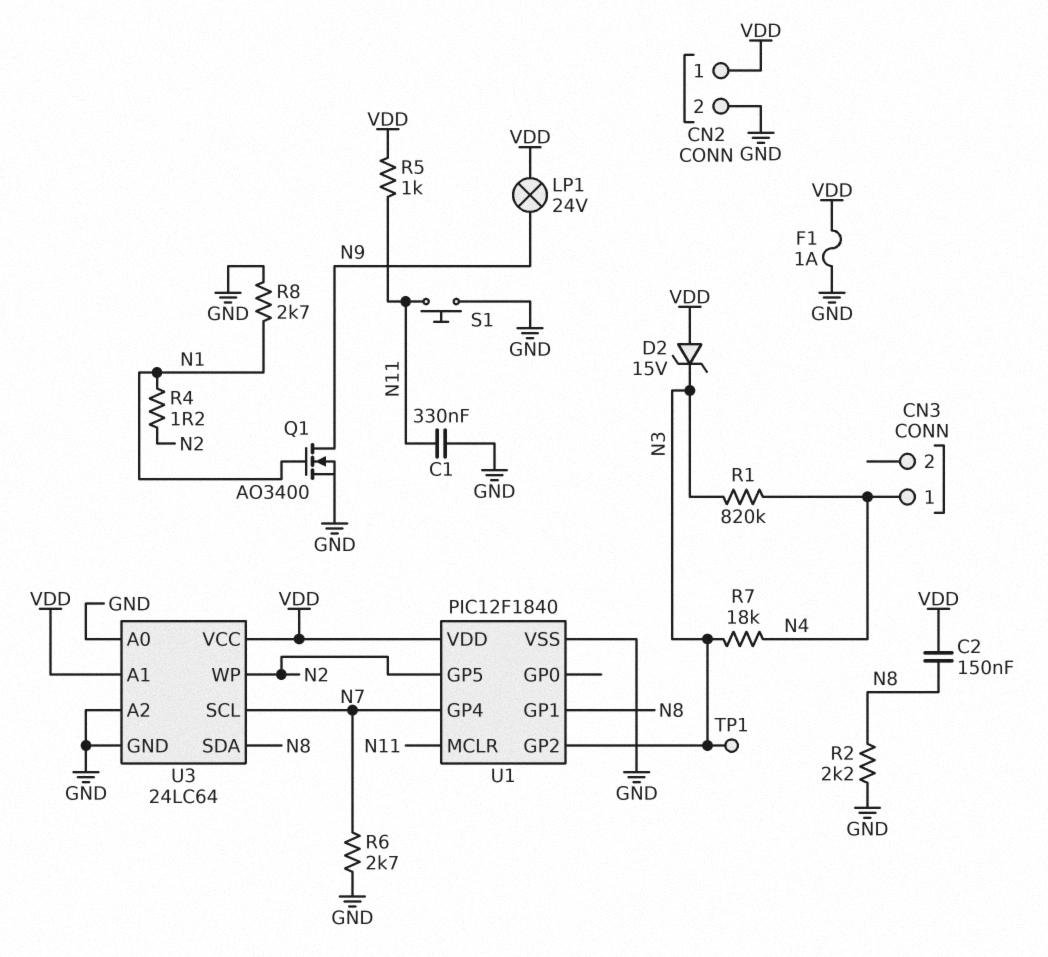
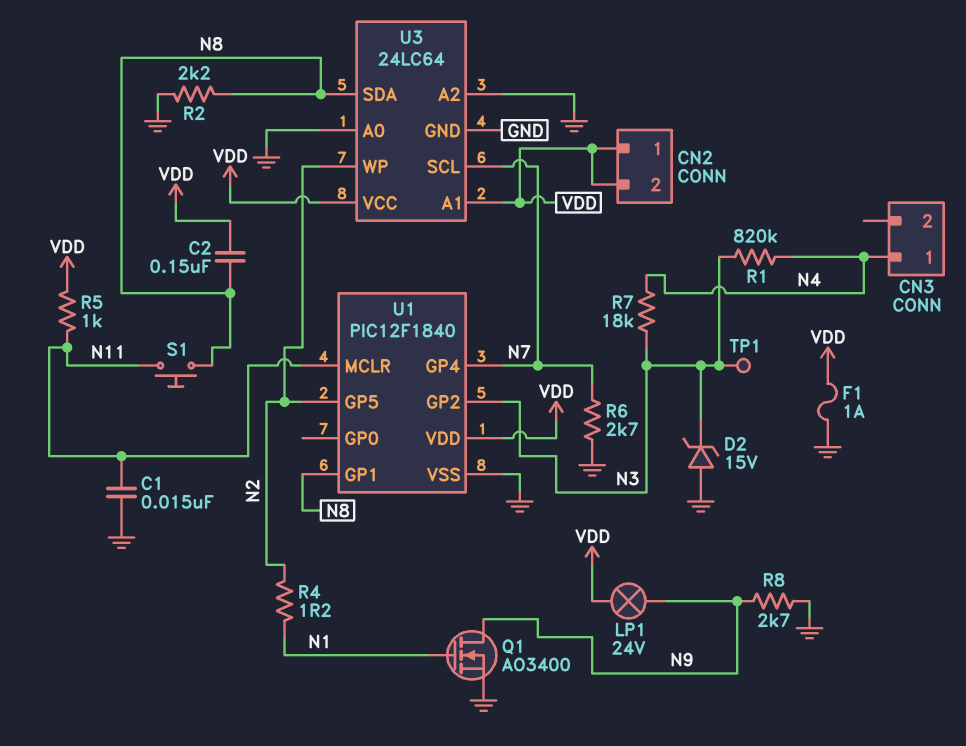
C1: 330nF (GND, N11) -> 15nF (GND, N11)
CN2 pin 2: GND -> VDD
D2: zener 15V (A VDD, K N3) -> zener 15V (A GND, K N3)
R8: 2.7k (GND, N1) -> 2.7k (GND, N9)
S1: button (GND, N11) -> button (N8, N11)

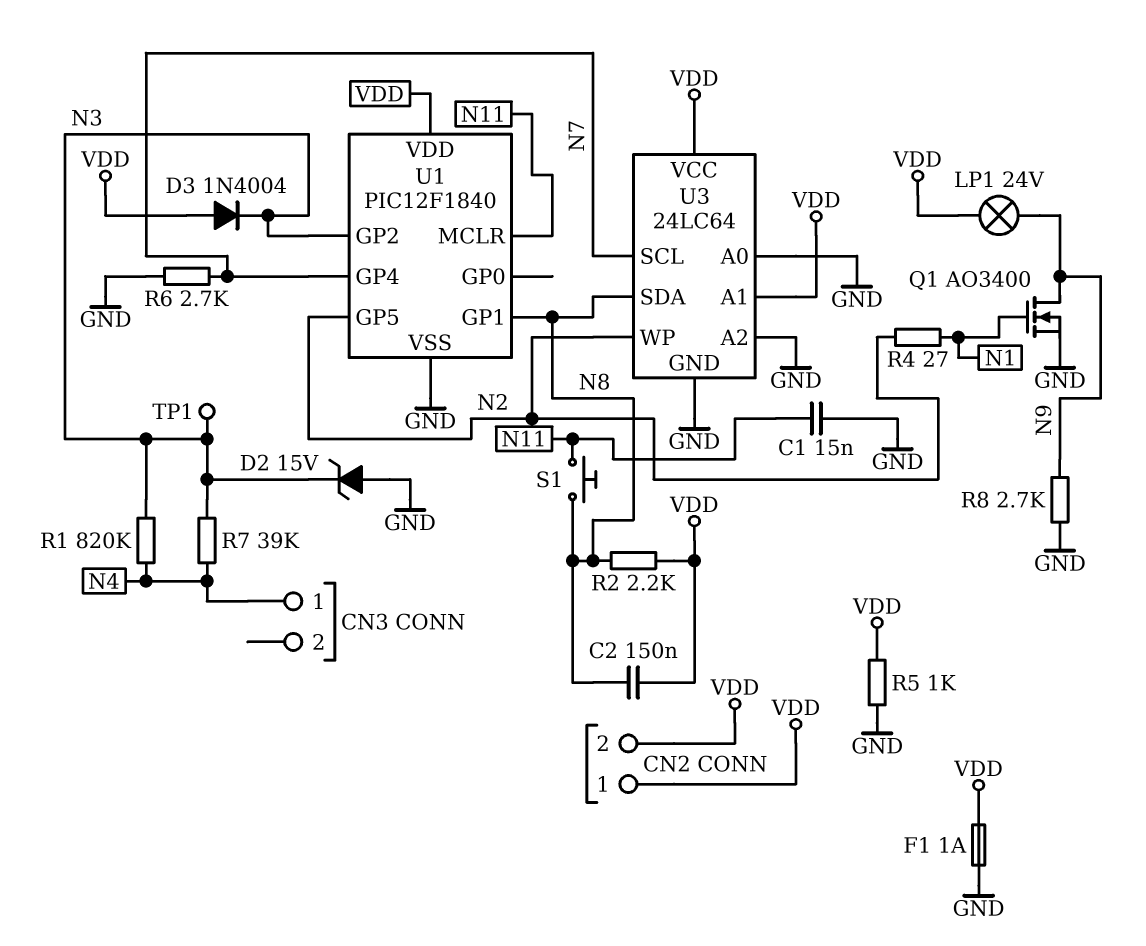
D3: none -> diode 1N4004 (A VDD, K N3)
R2: 2.2k (GND, N8) -> 2.2k (N8, VDD)
R4: 1.2 (N1, N2) -> 27 (N1, N2)
R5: 1k (N11, VDD) -> 1k (GND, VDD)
R7: 18k (N3, N4) -> 39k (N3, N4)

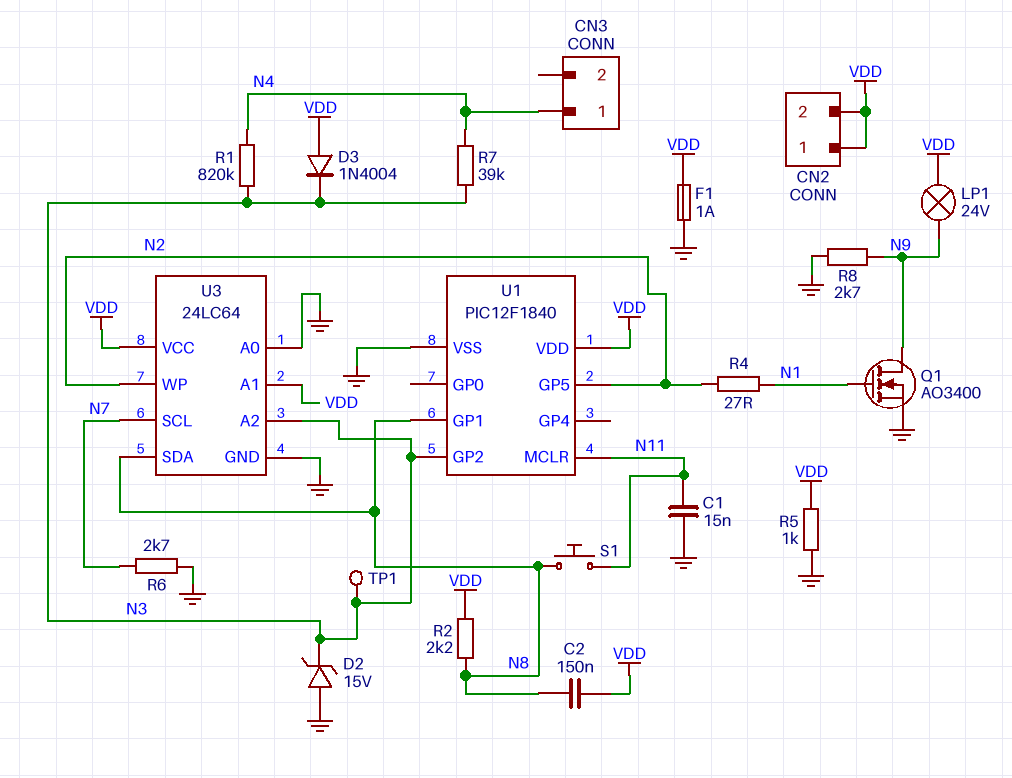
U1 pin GP4: N7 -> none
U3 pin A2: GND -> N3

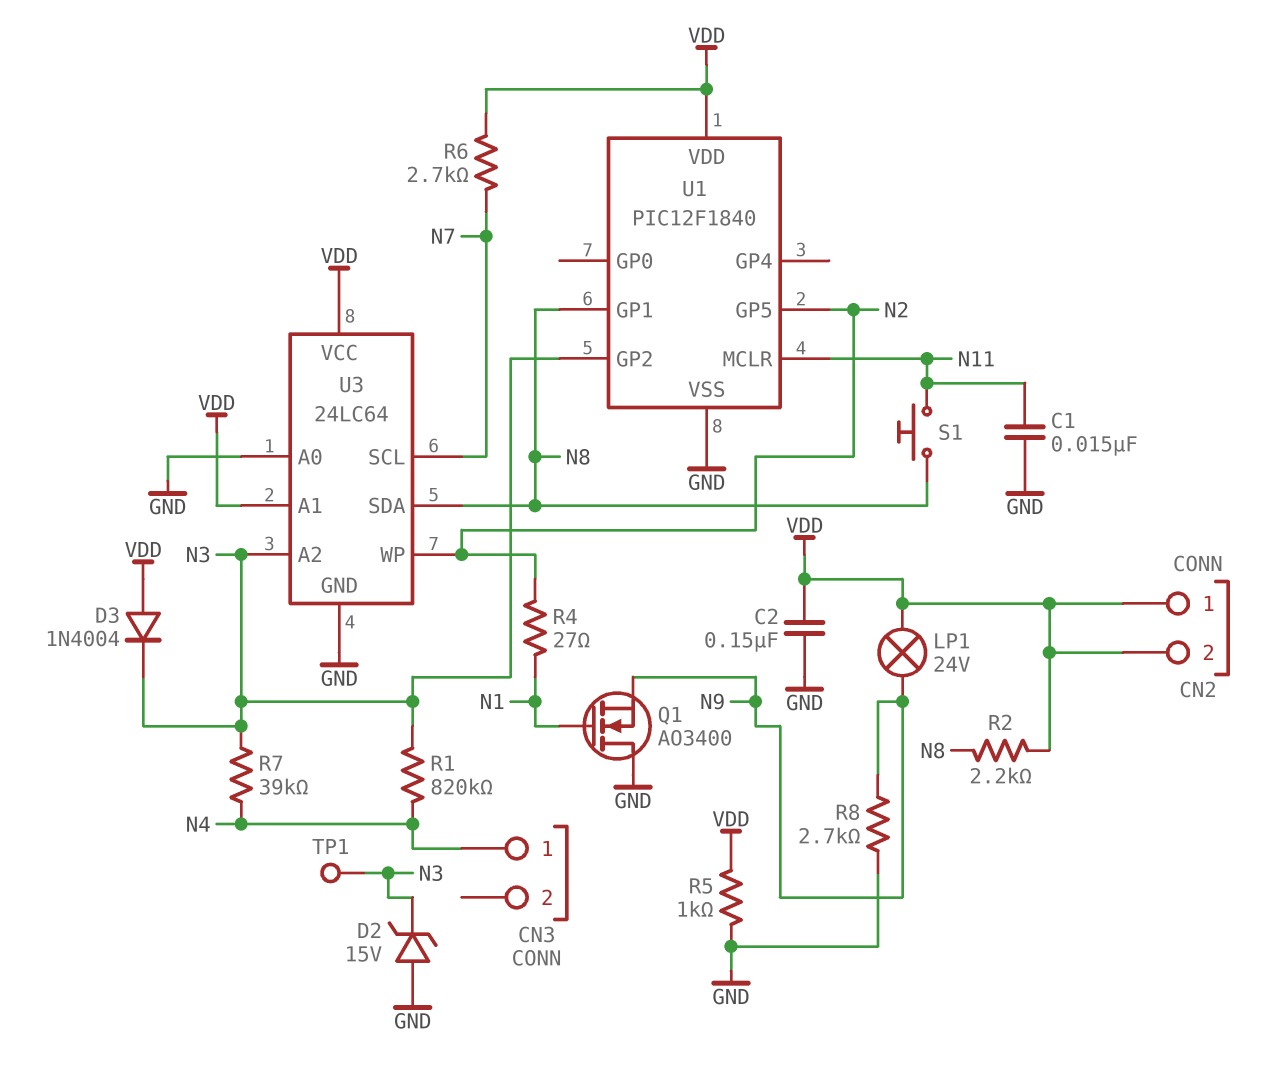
C2: 150nF (N8, VDD) -> 150nF (GND, VDD)
F1: 1A (GND, VDD) -> none
Q1: NMOS AO3400 (G N1, D N9, S GND) -> NMOS AO3400 (G N1, D GND, S N9)
R6: 2.7k (GND, N7) -> 2.7k (N7, VDD)

